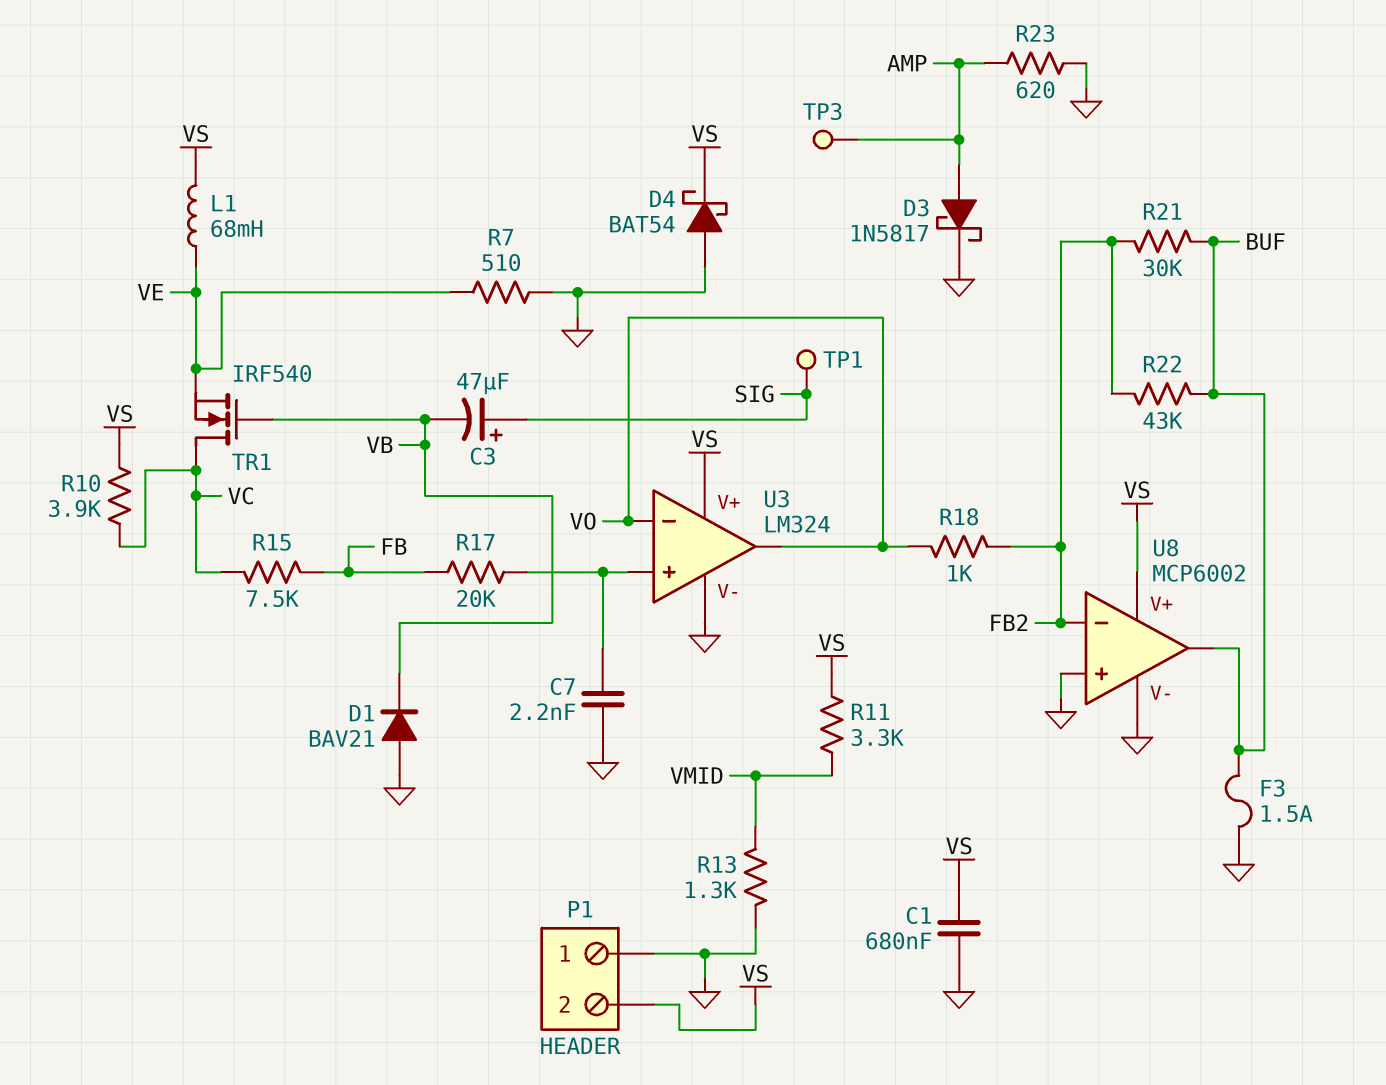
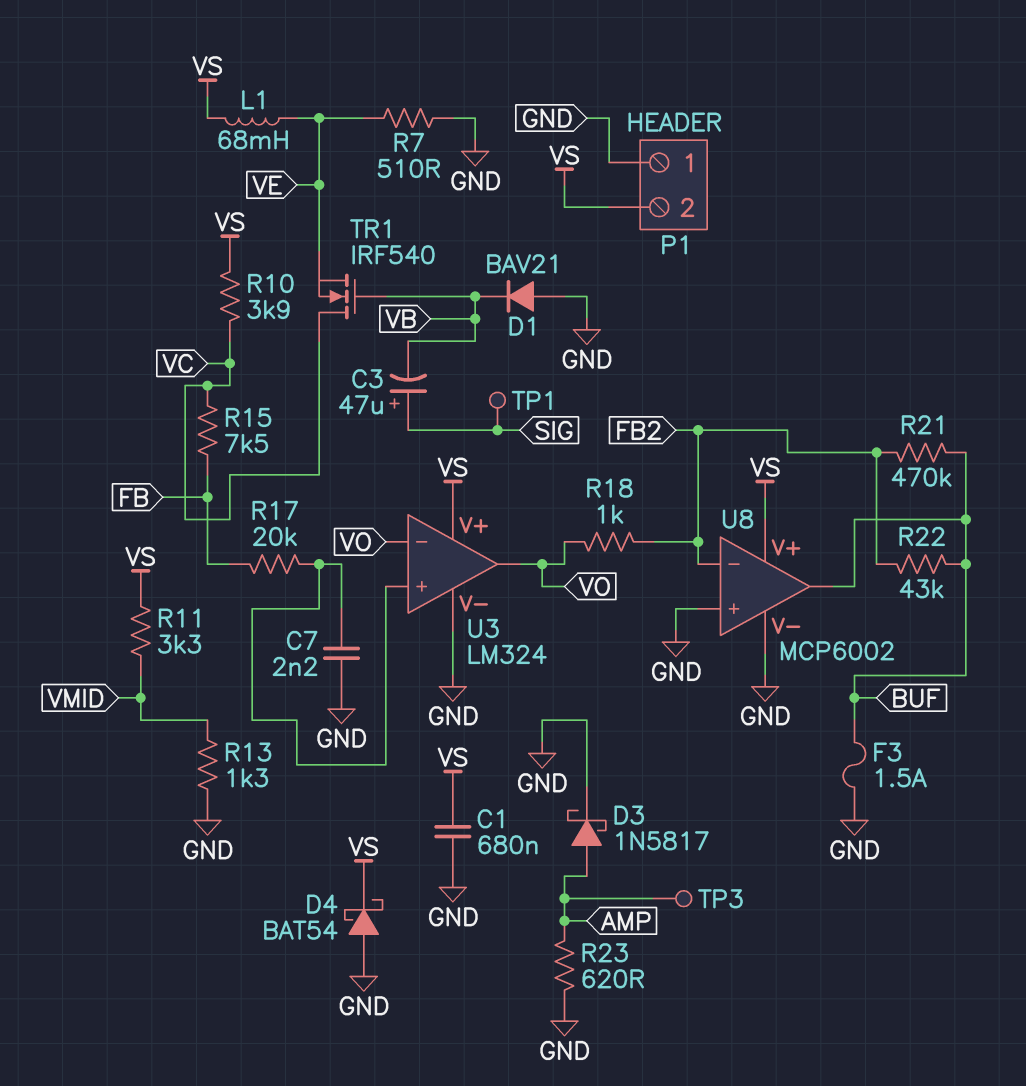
R21: 30k (BUF, FB2) -> 470k (BUF, FB2)

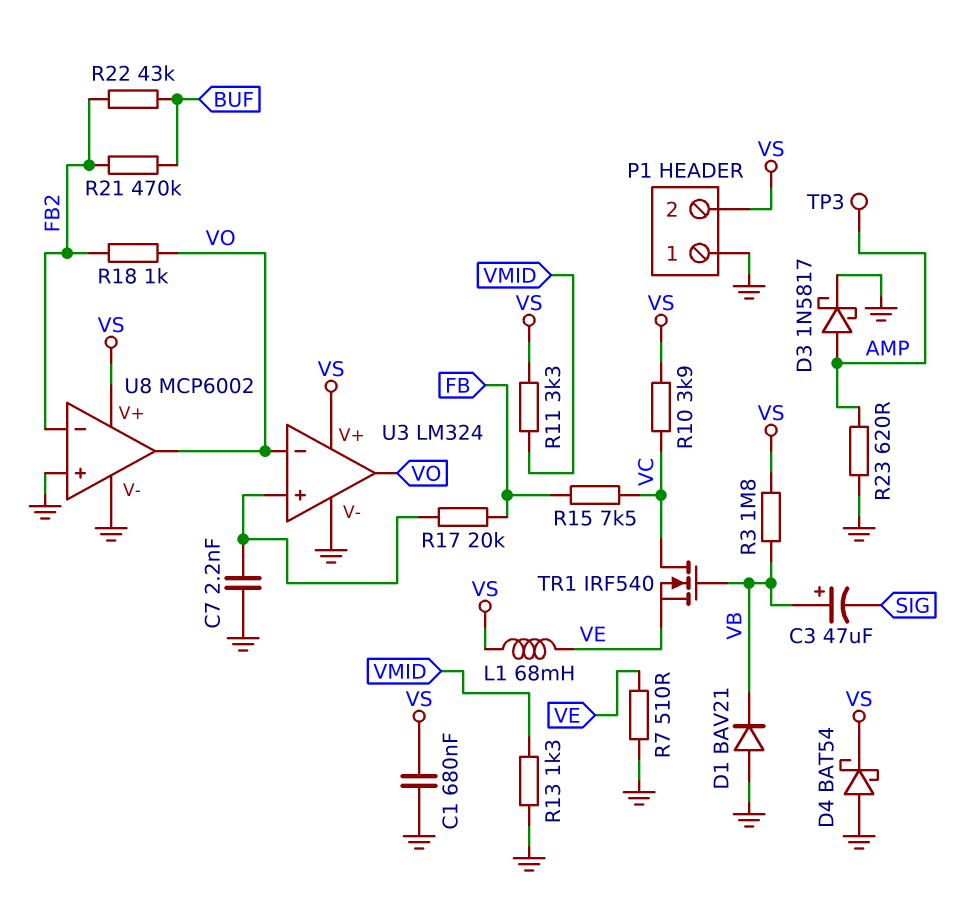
C3: 47uF (plus SIG, minus VB) -> 47uF (plus VB, minus SIG)
F3: 1.5A (BUF, GND) -> none
R3: none -> 1.8M (VB, VS)
TP1: test point (SIG) -> none
U8 pin out: BUF -> VO

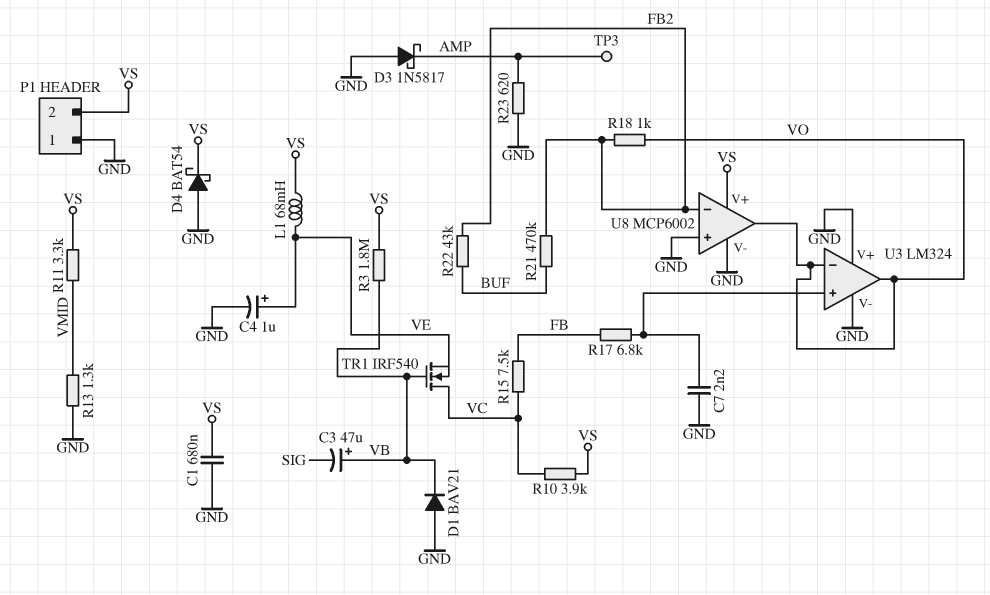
C4: none -> 1uF (plus VE, minus GND)
D3: schottky 1N5817 (A AMP, K GND) -> schottky 1N5817 (A GND, K AMP)
R7: 510 (GND, VE) -> none
R17: 20k (FB, U3/in+) -> 6.8k (FB, U3/in+)
U3 pin V+: VS -> GND

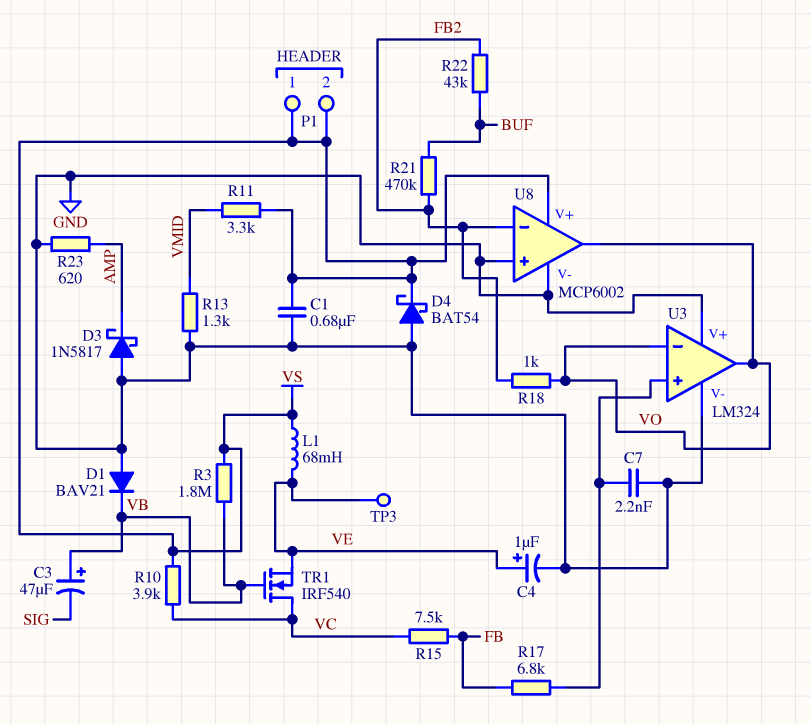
P1 pin 1: GND -> VS
TP3: test point (AMP) -> test point (VE)

